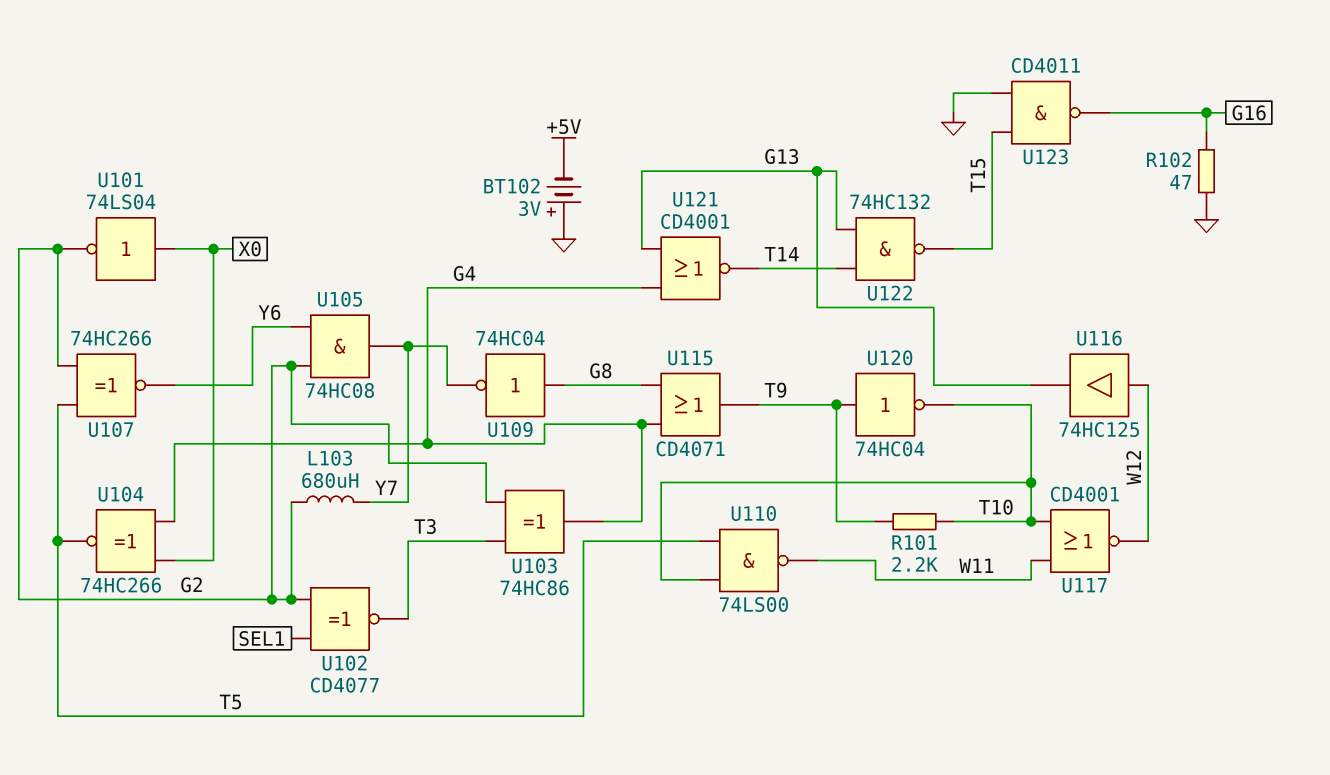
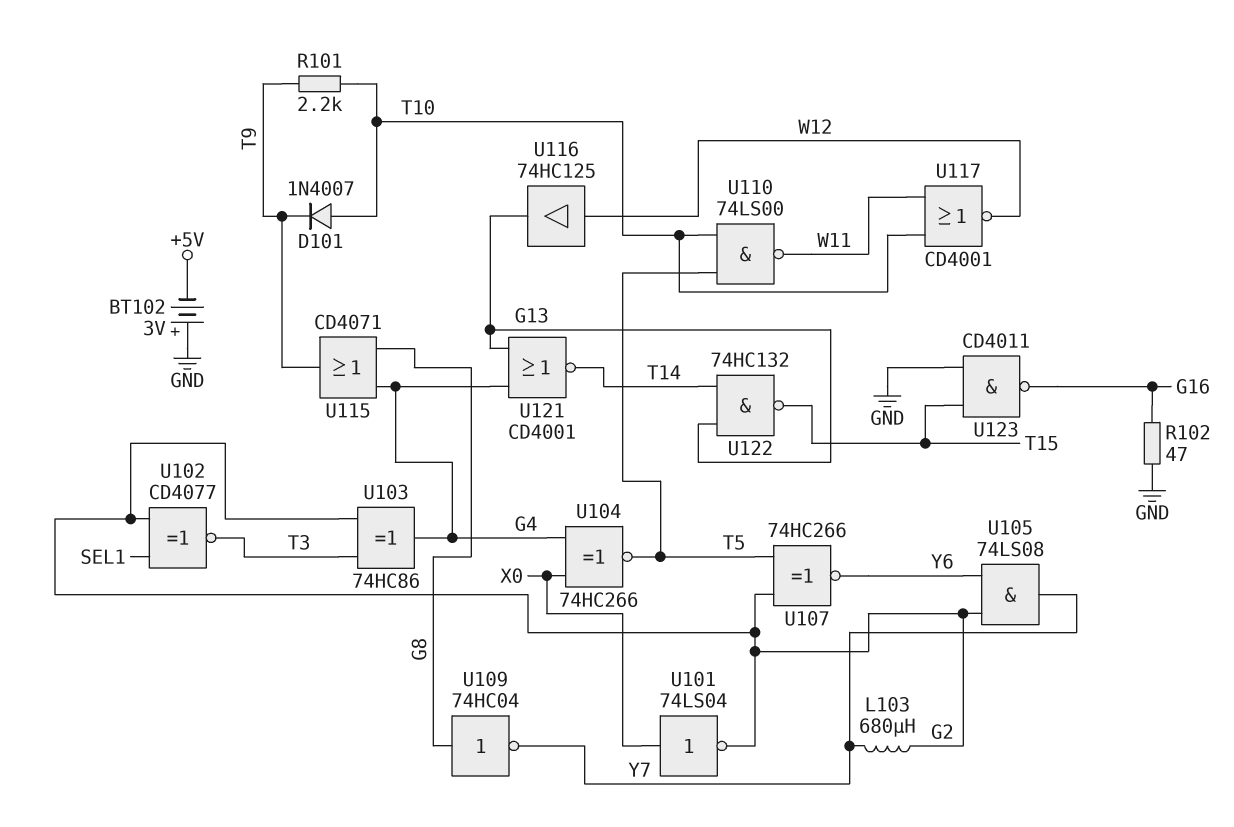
D101: none -> diode 1N4007 (A T10, K T9)
U105: AND 74HC08 (in G2, in Y6, out Y7) -> AND 74LS08 (in G2, in Y6, out Y7)
U120: NOT 74HC04 (in T9, out T10) -> none

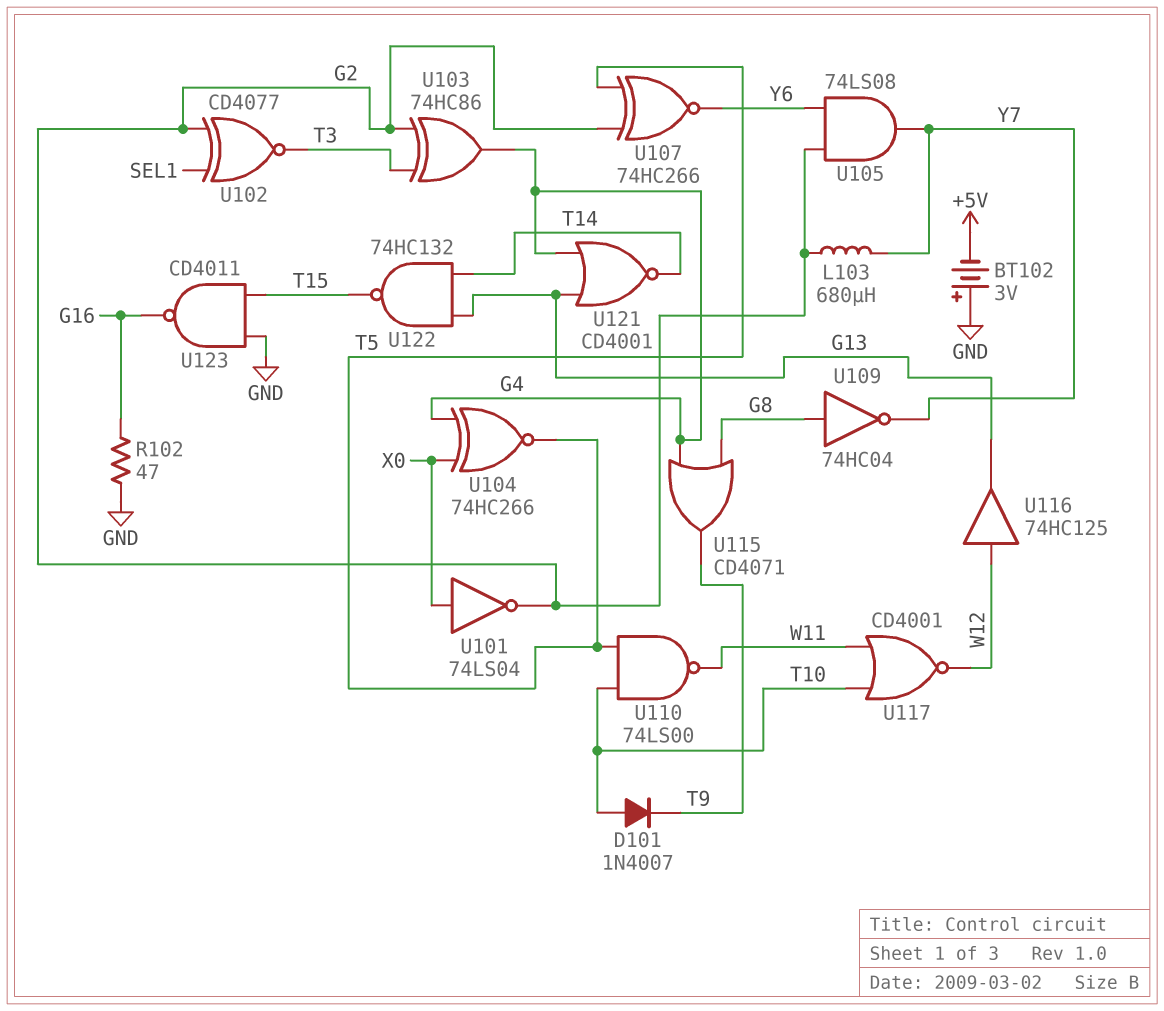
R101: 2.2k (T9, T10) -> none

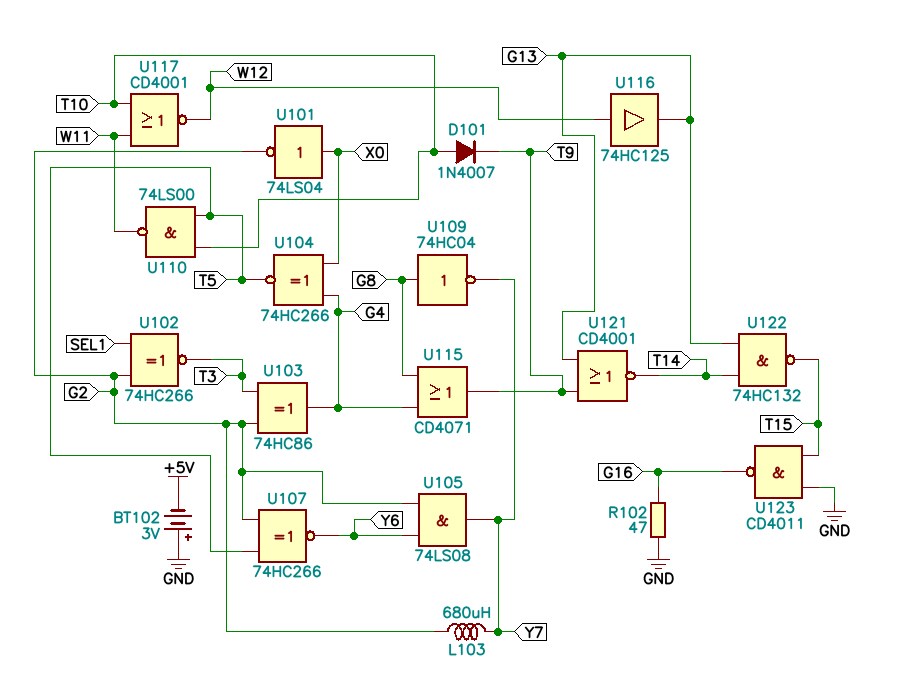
U102: XNOR CD4077 (in G2, in SEL1, out T3) -> XNOR 74HC266 (in G2, in SEL1, out T3)
U121: NOR CD4001 (in G4, in G13, out T14) -> NOR CD4001 (in G13, in T9, out T14)

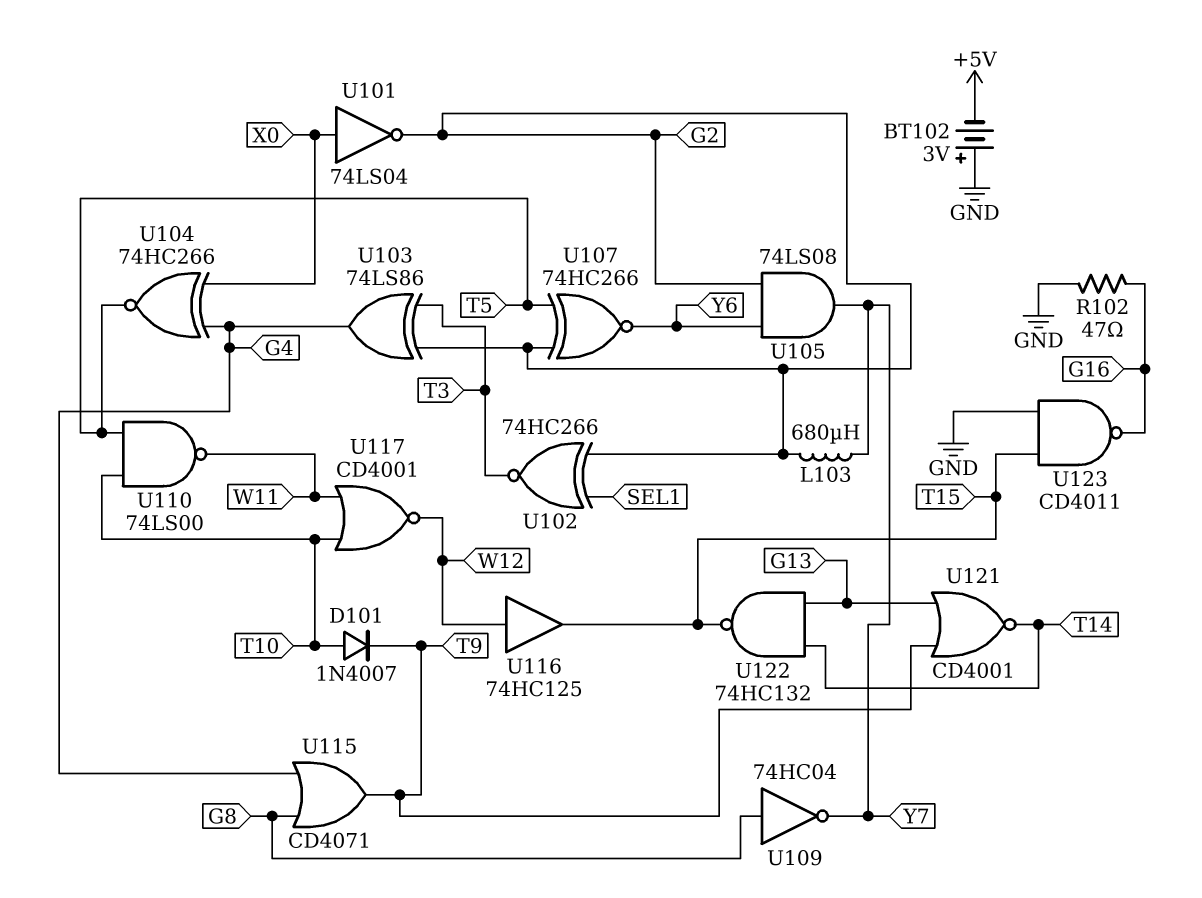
U103: XOR 74HC86 (in G2, in T3, out G4) -> XOR 74LS86 (in G2, in T3, out G4)
U116: buffer 74HC125 (in W12, out G13) -> buffer 74HC125 (in W12, out T15)

